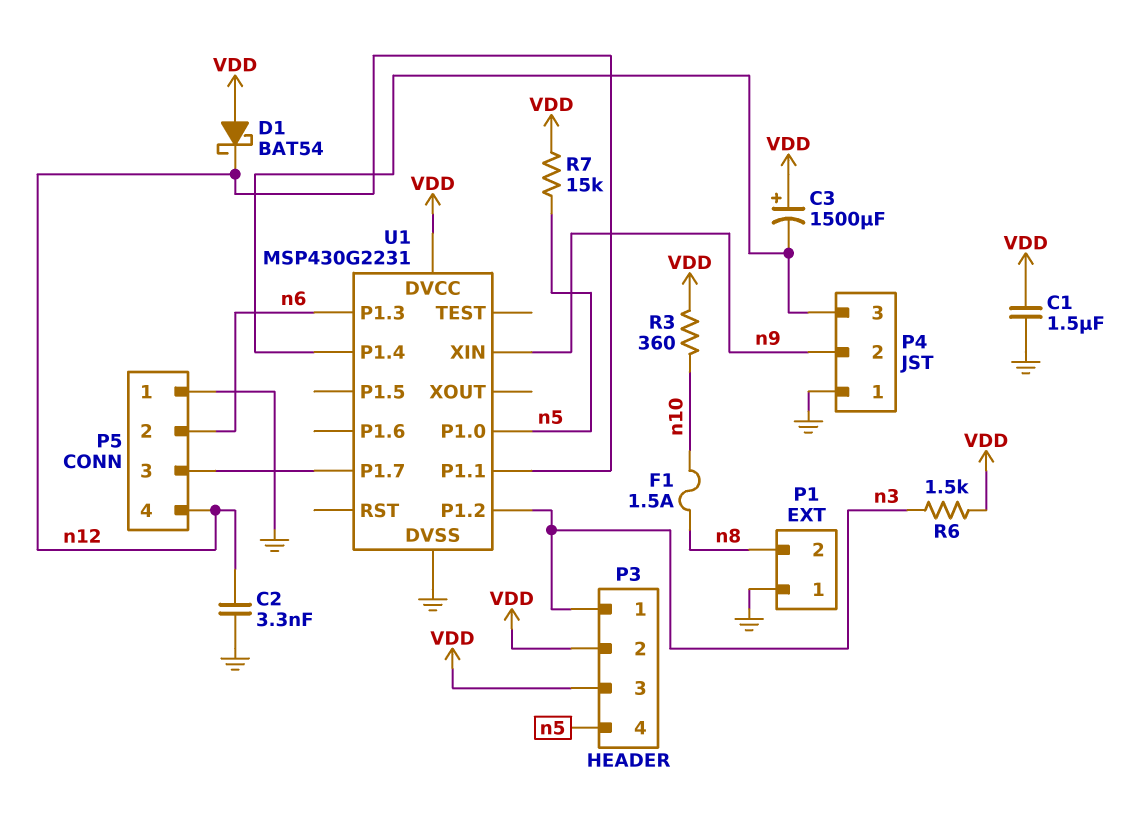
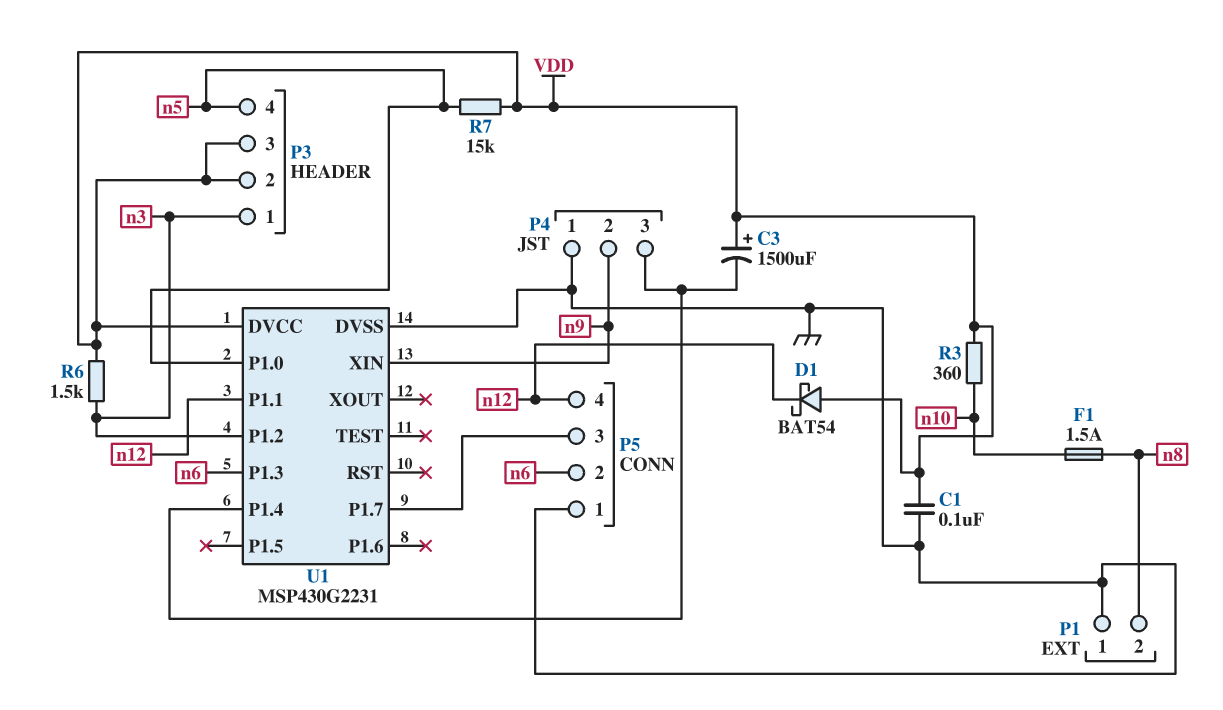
C1: 1.5uF (GND, VDD) -> 100nF (GND, VDD)
C2: 3.3nF (GND, n12) -> none

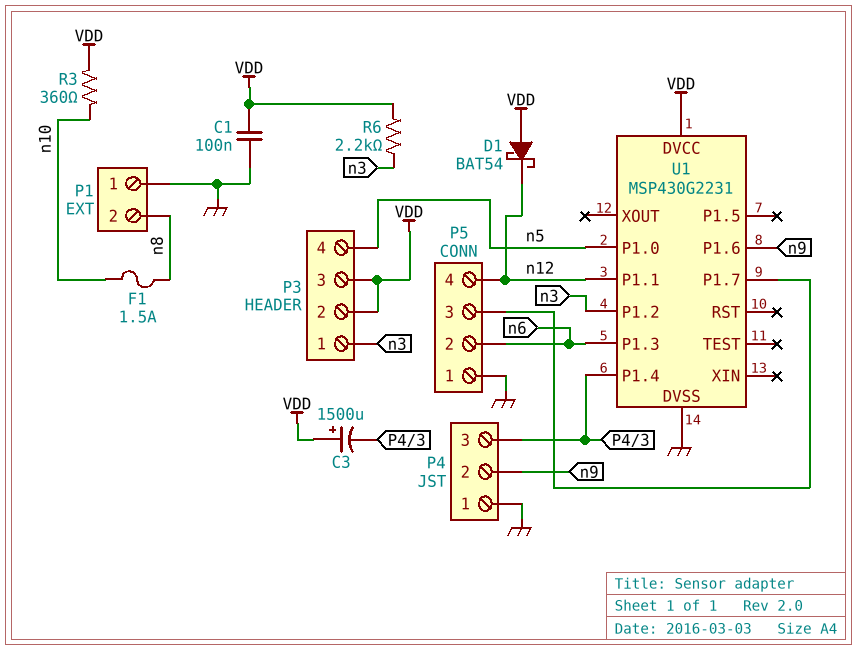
R6: 1.5k (VDD, n3) -> 2.2k (VDD, n3)
R7: 15k (VDD, n5) -> none
U1 pin P1.6: none -> n9
U1 pin XIN: n9 -> none

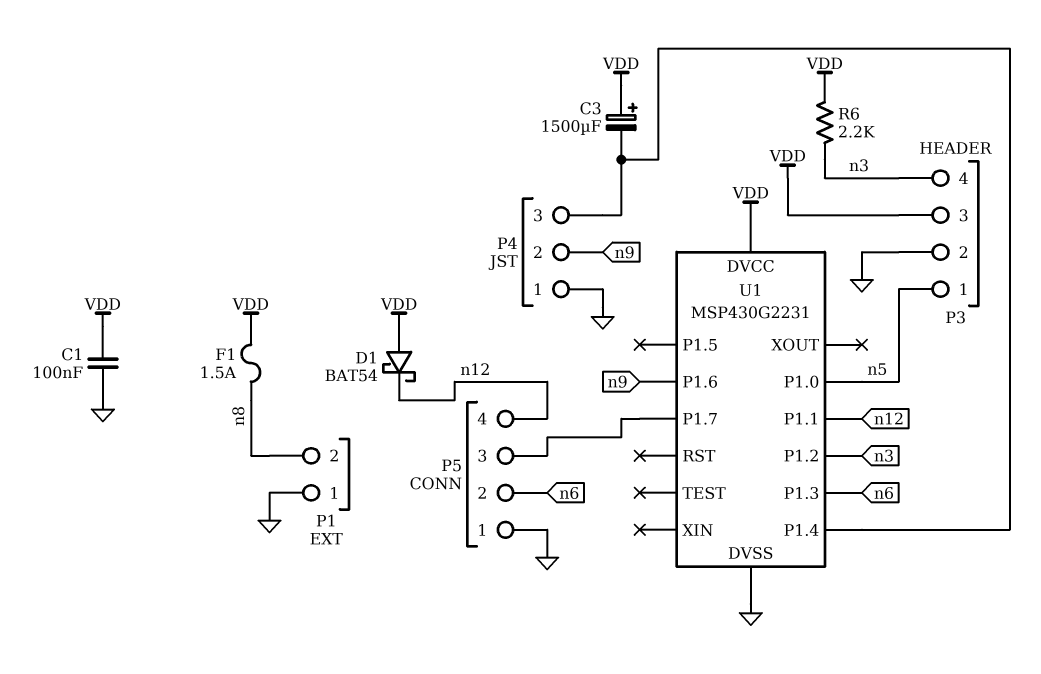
F1: 1.5A (n8, n10) -> 1.5A (VDD, n8)
P3 pin 1: n3 -> n5
P3 pin 2: VDD -> GND
P3 pin 4: n5 -> n3
R3: 360 (VDD, n10) -> none

